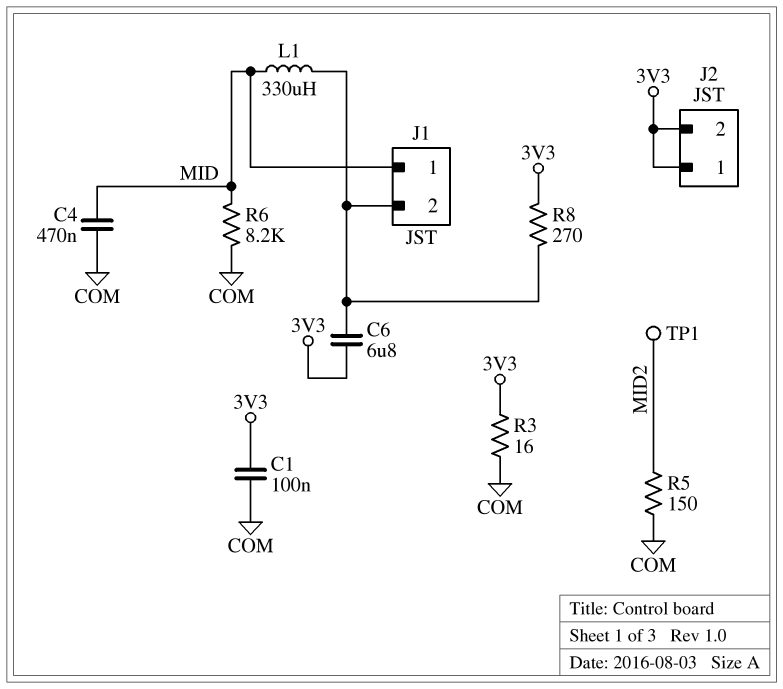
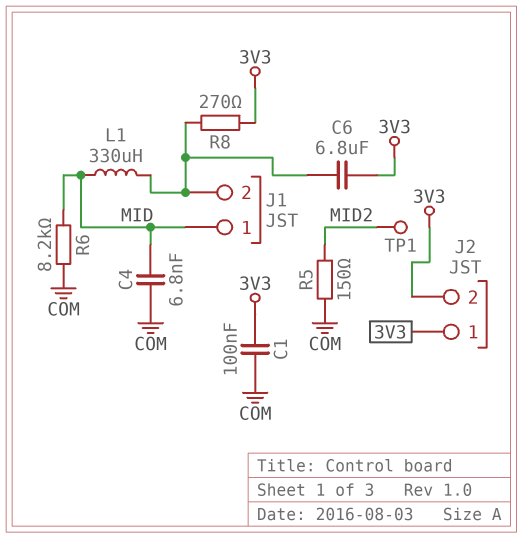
C4: 470nF (COM, MID) -> 6.8nF (COM, MID)
R3: 16 (3V3, COM) -> none

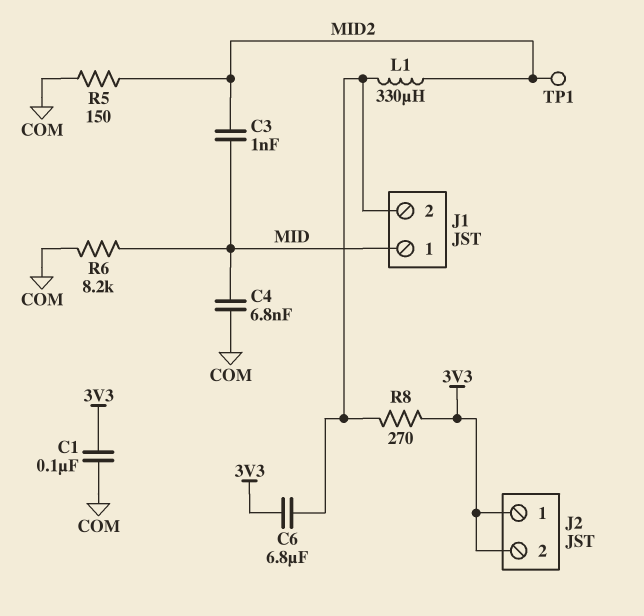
C3: none -> 1nF (MID, MID2)
L1: 330uH (J1/2, MID) -> 330uH (J1/2, MID2)

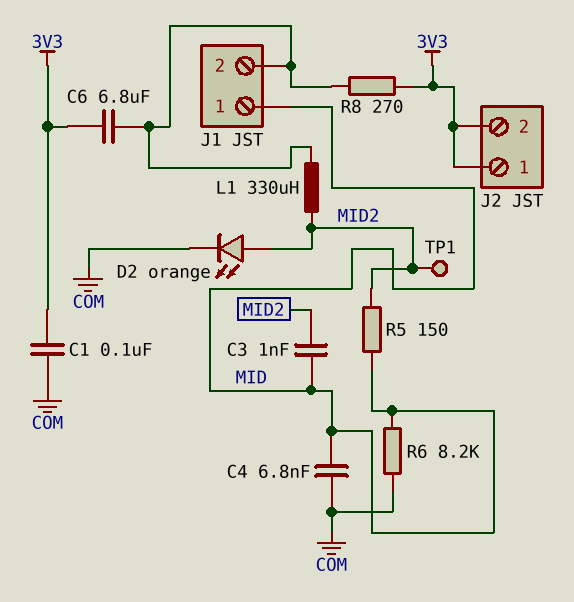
D2: none -> LED orange (A MID2, K COM)
R5: 150 (COM, MID2) -> 150 (MID, MID2)

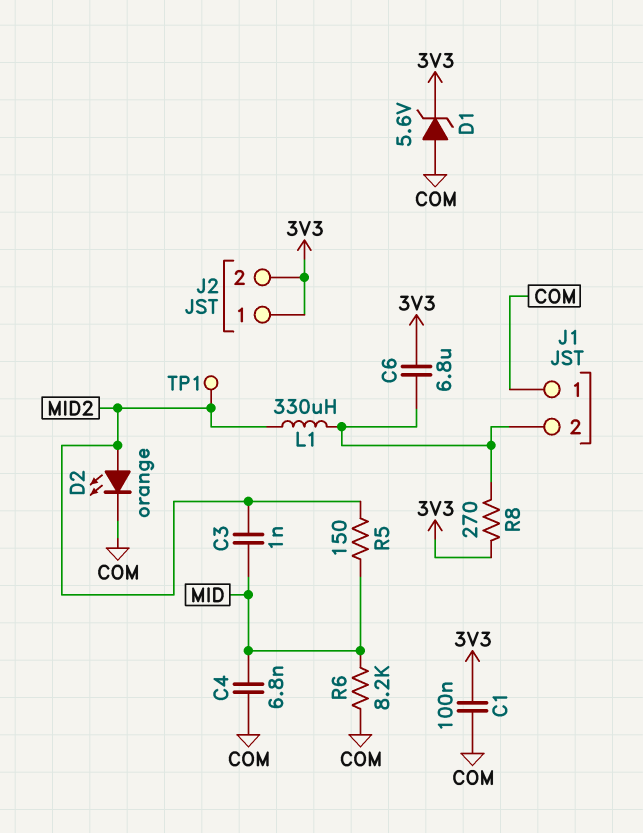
D1: none -> zener 5.6V (A COM, K 3V3)
J1 pin 1: MID -> COM

